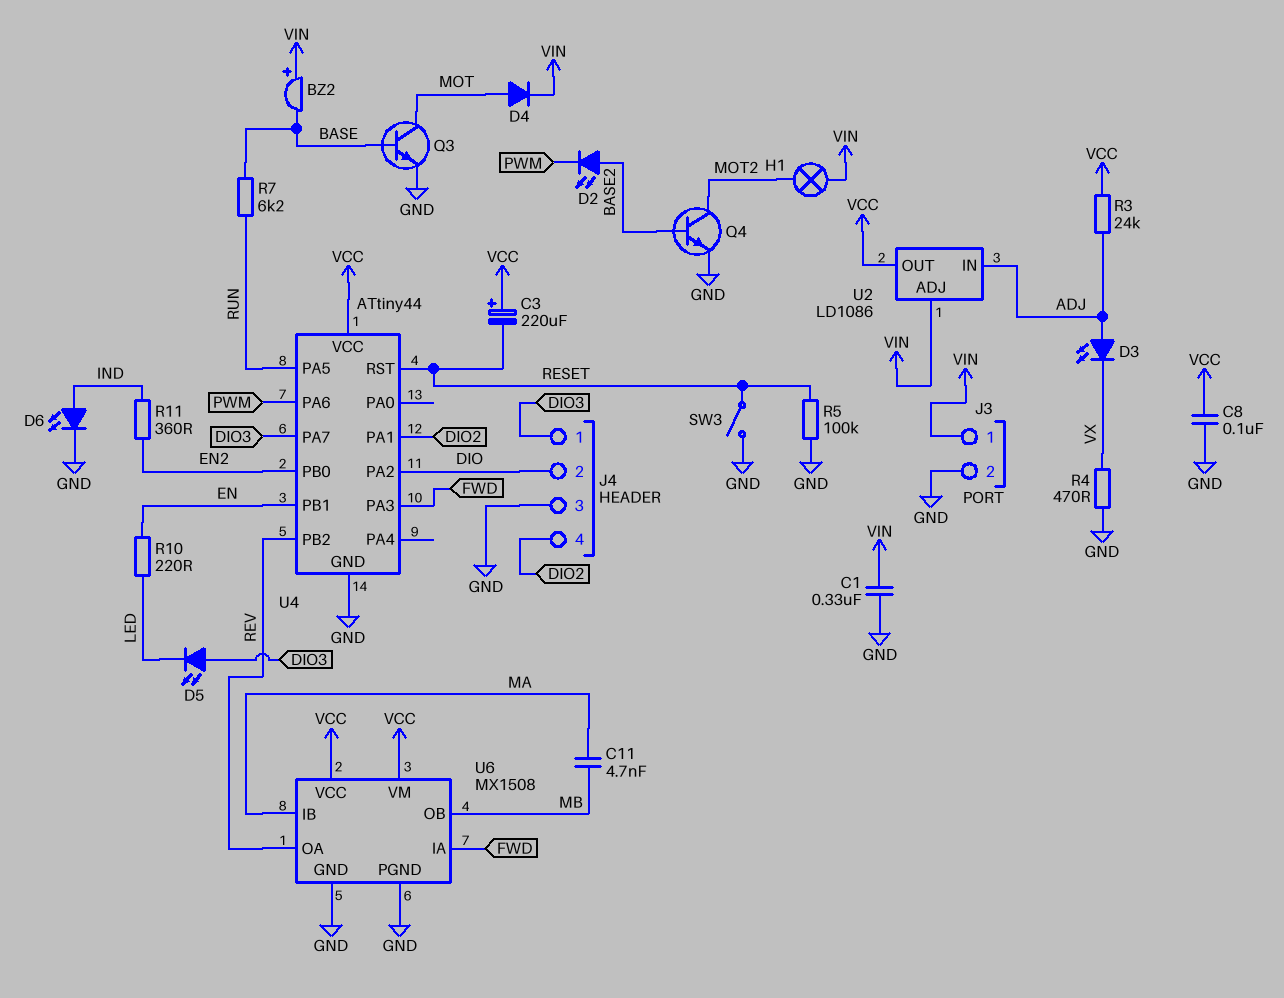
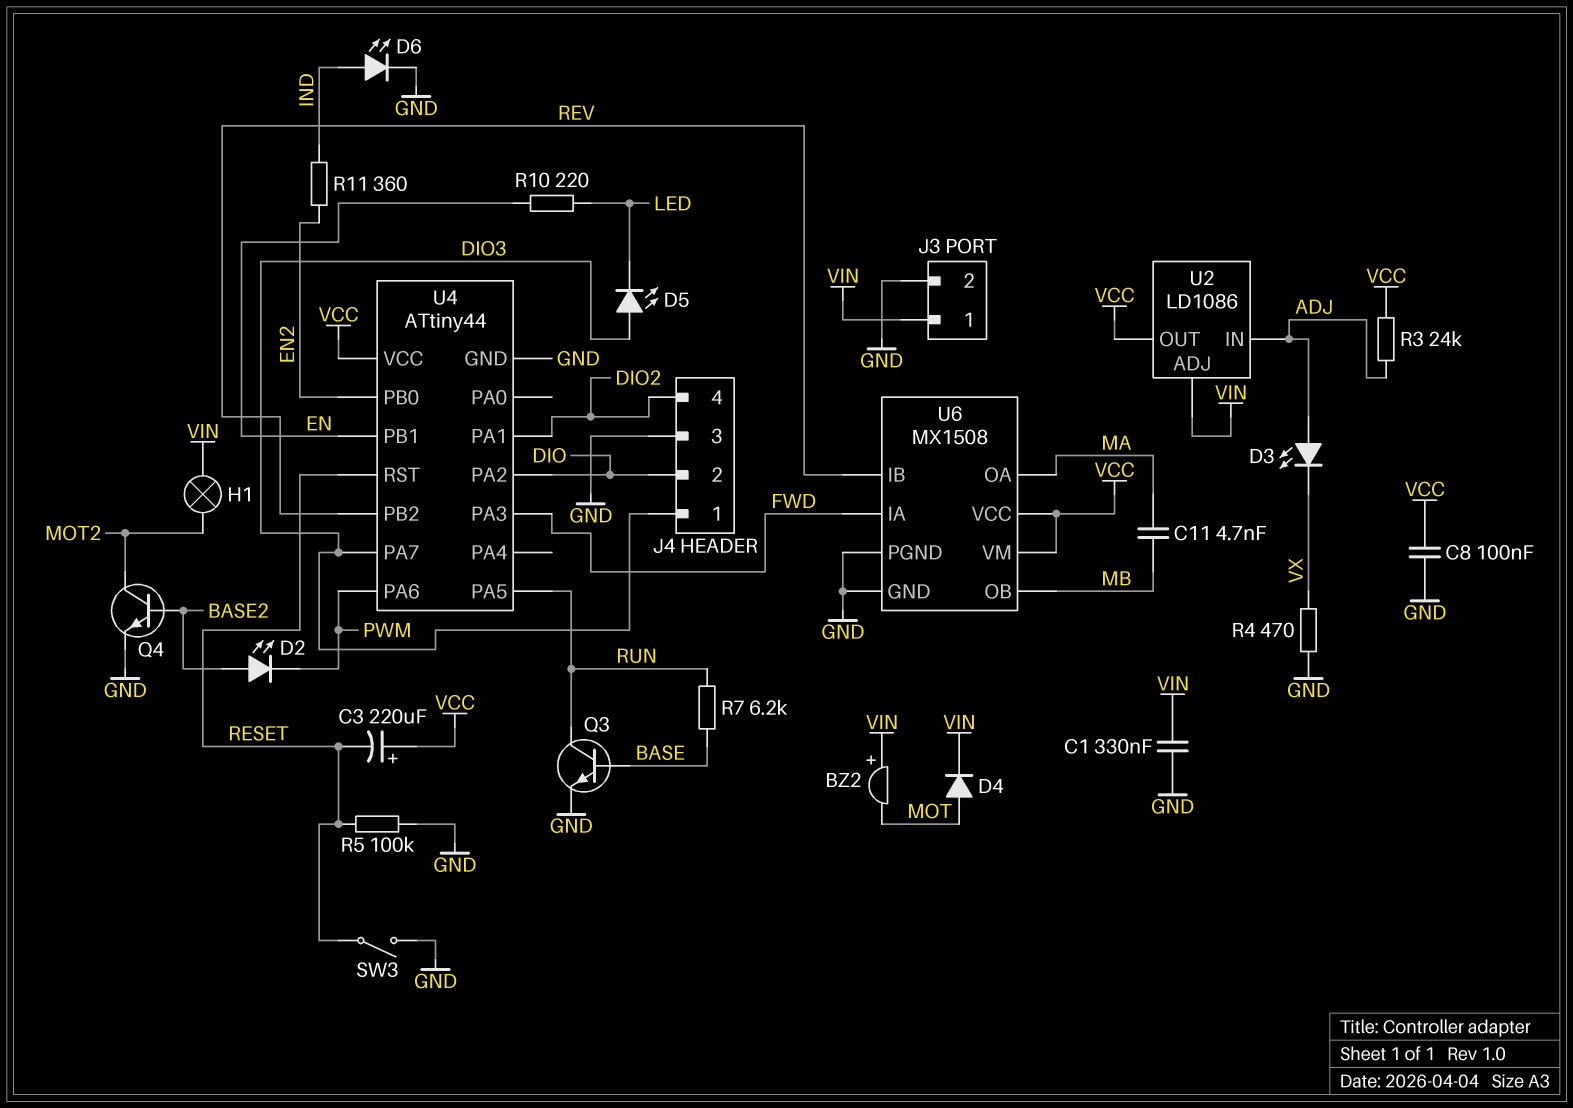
BZ2: buzzer (plus VIN, minus BASE) -> buzzer (plus VIN, minus MOT)
Q3: NPN (B BASE, C MOT, E GND) -> NPN (B BASE, C RUN, E GND)
U6 pin IB: MA -> REV
U6 pin OA: REV -> MA

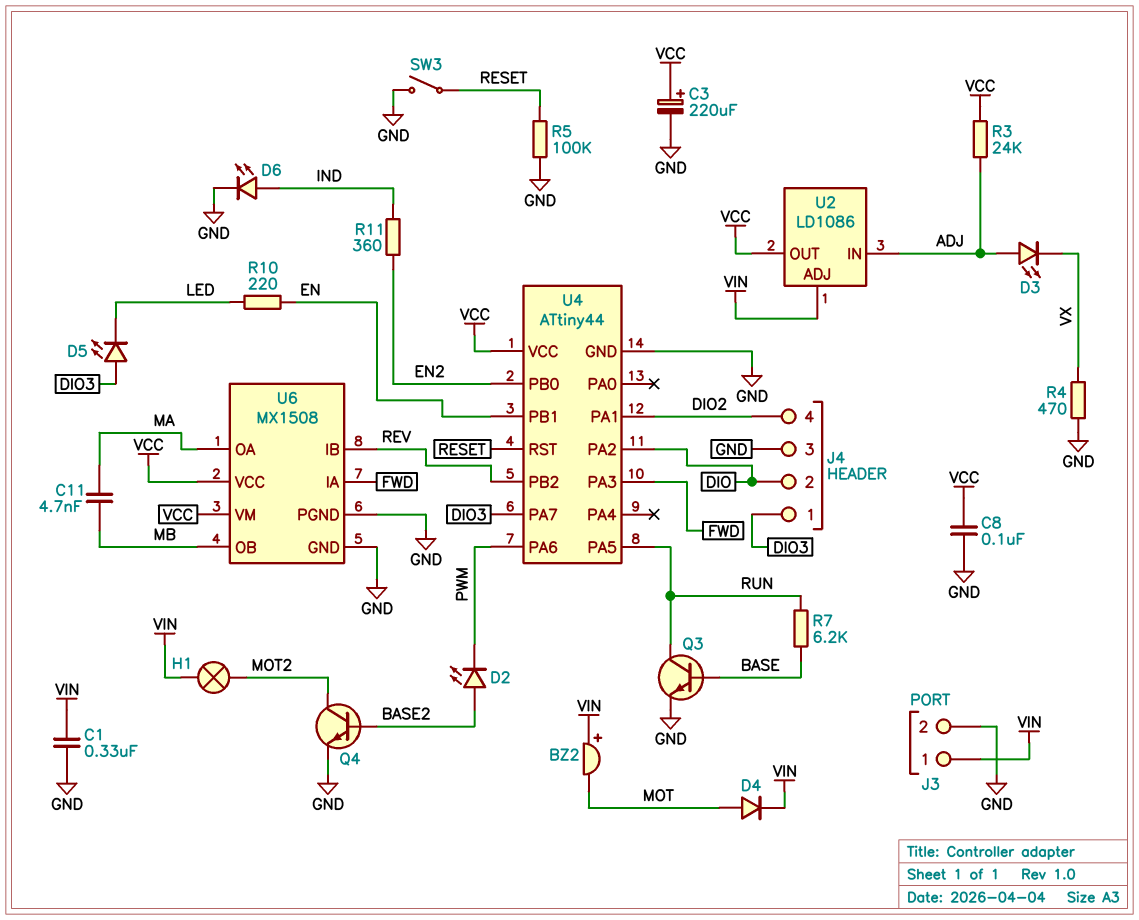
C3: 220uF (plus VCC, minus RESET) -> 220uF (plus VCC, minus GND)

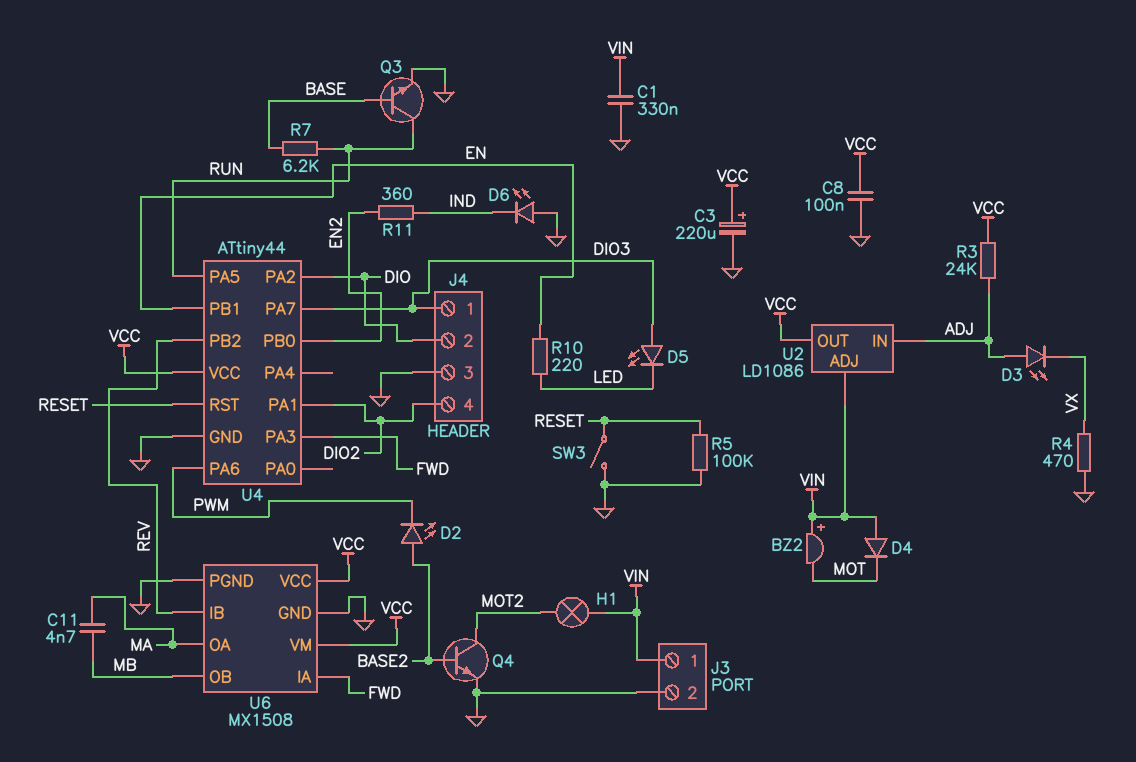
D4: diode (A MOT, K VIN) -> diode (A VIN, K MOT)
D6: LED (A IND, K GND) -> LED (A GND, K IND)

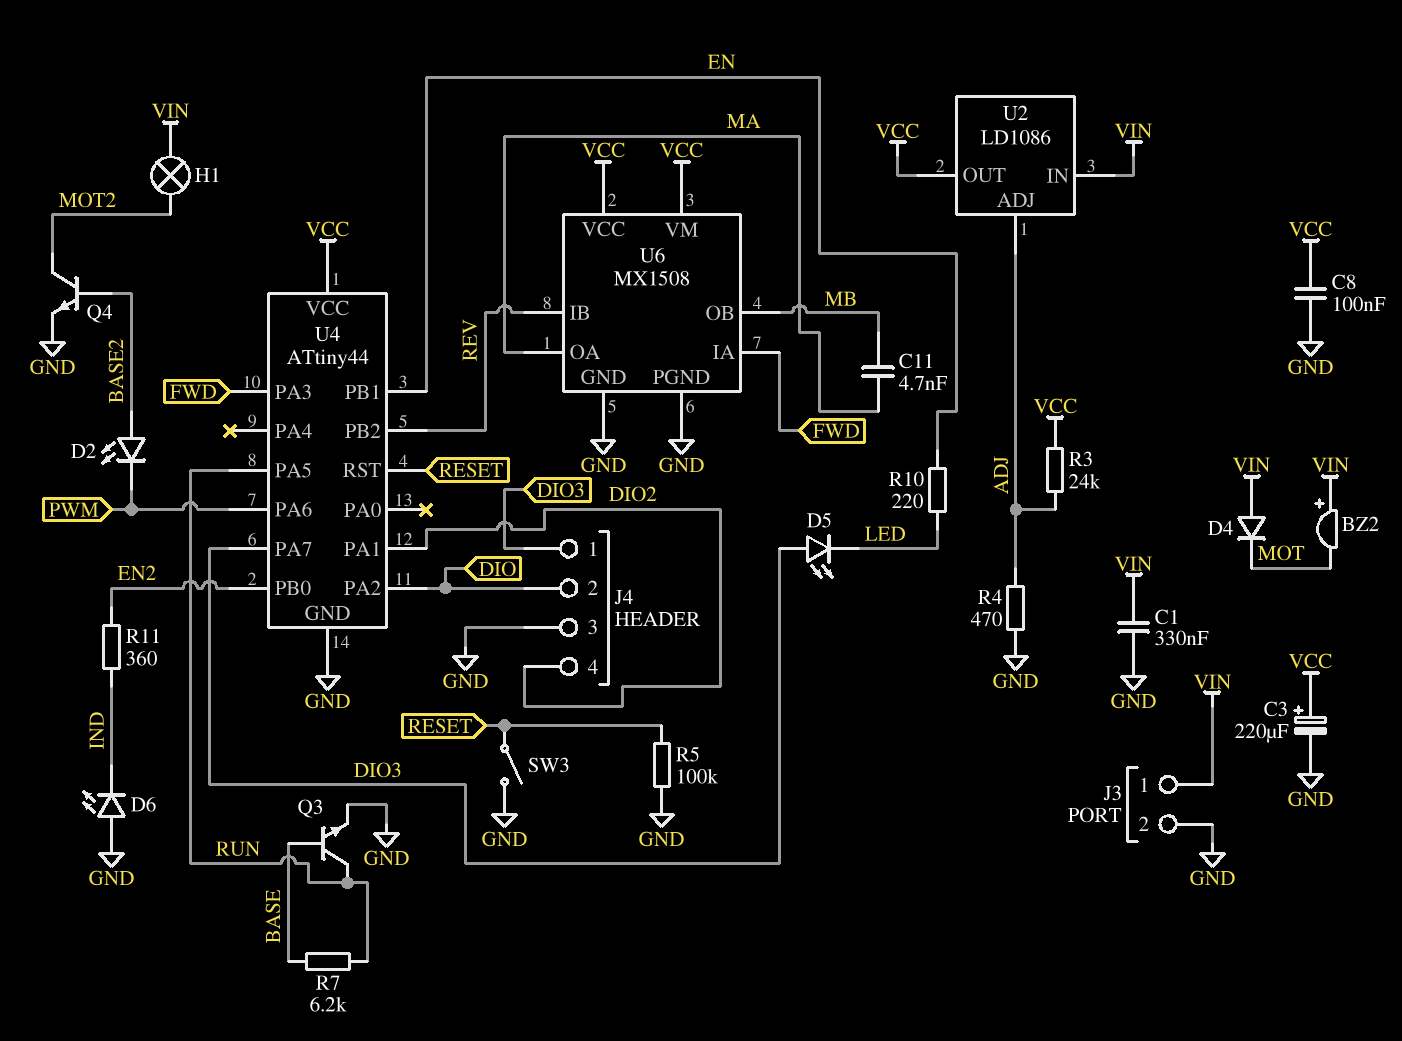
D3: LED (A ADJ, K VX) -> none
R4: 470 (GND, VX) -> 470 (ADJ, GND)
U2 pin ADJ: VIN -> ADJ
U2 pin IN: ADJ -> VIN

